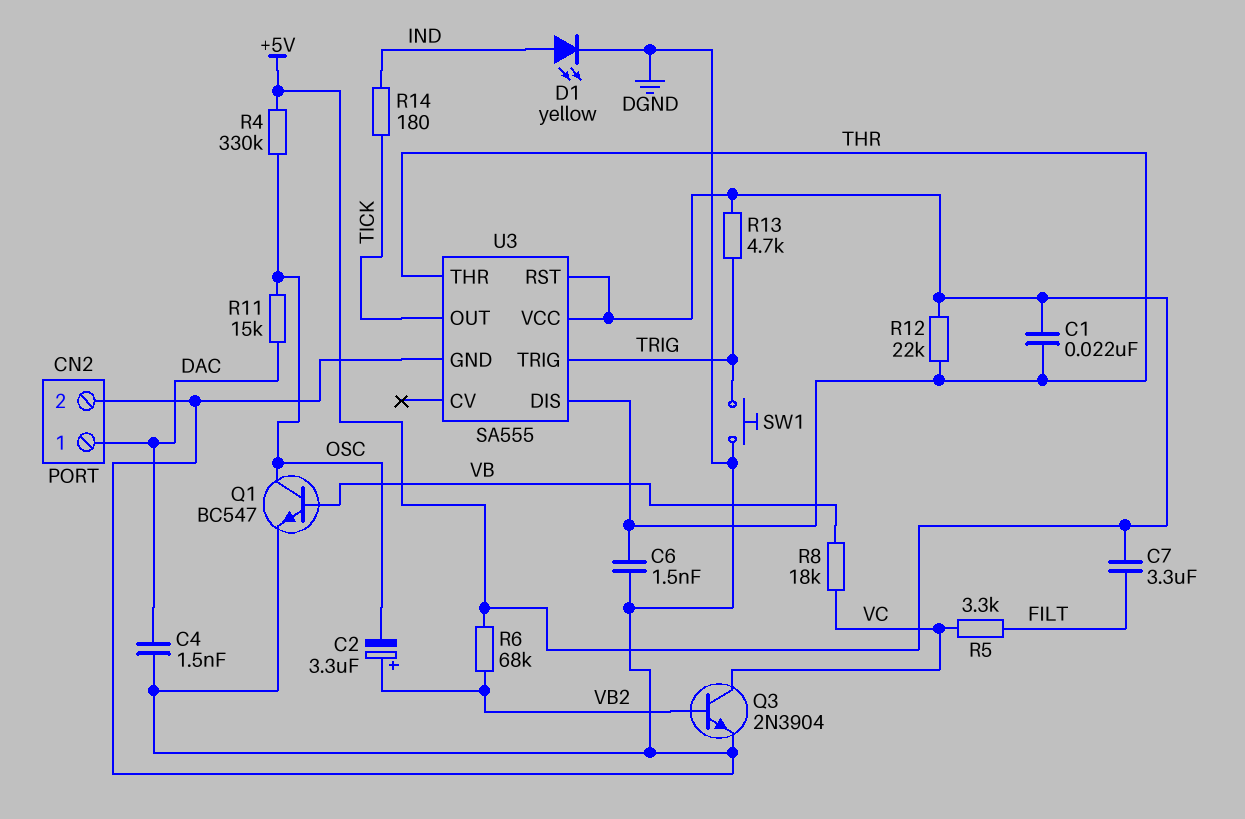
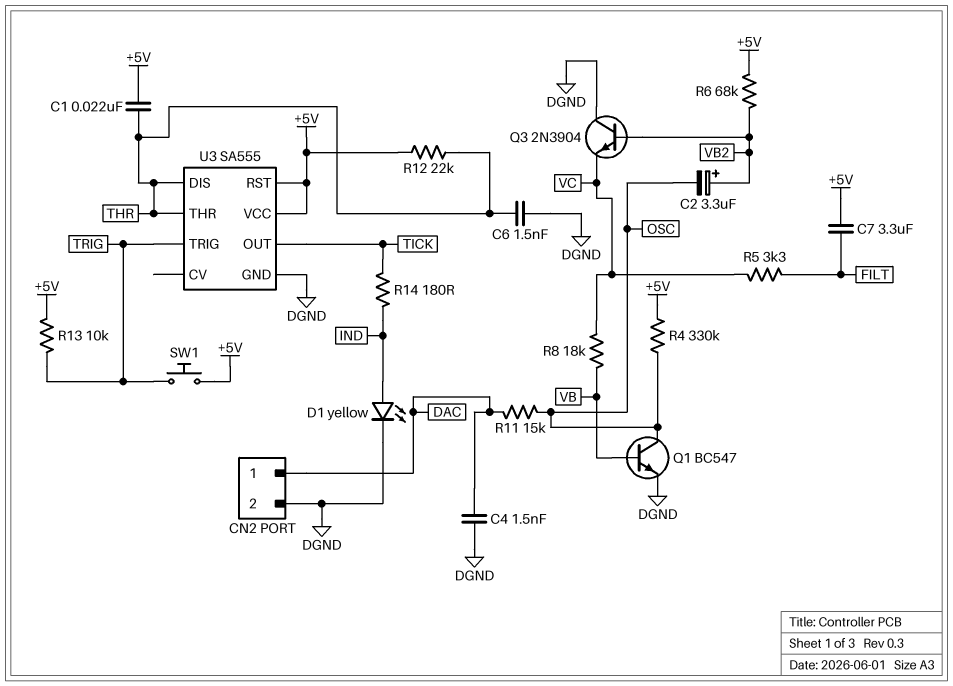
Q3: NPN 2N3904 (B VB2, C VC, E DGND) -> NPN 2N3904 (B VB2, C DGND, E VC)
R13: 4.7k (+5V, TRIG) -> 10k (+5V, TRIG)
SW1: button (DGND, TRIG) -> button (+5V, TRIG)

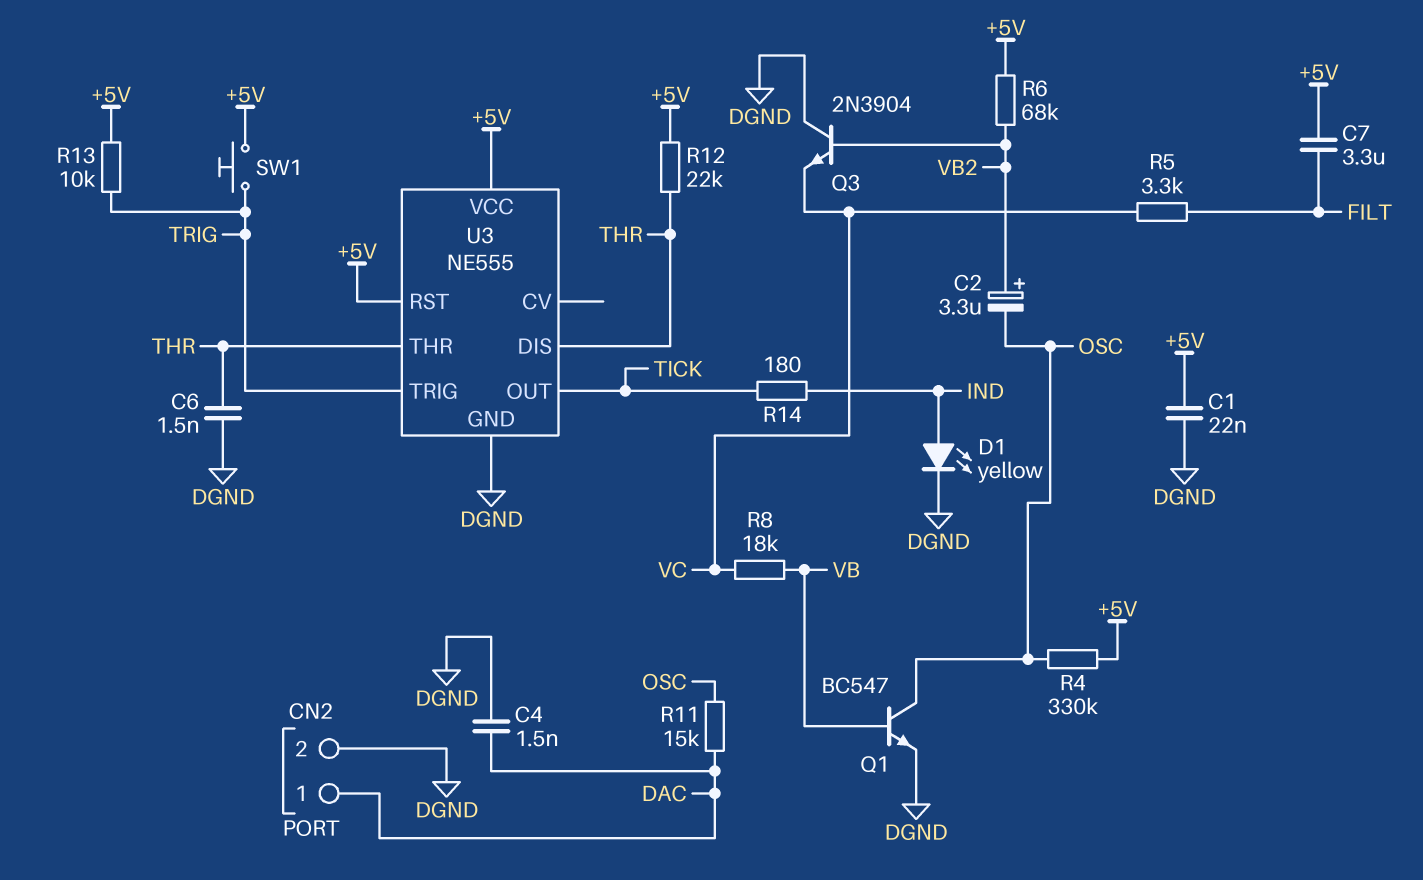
C1: 22nF (+5V, THR) -> 22nF (+5V, DGND)
U3: SA555 -> NE555

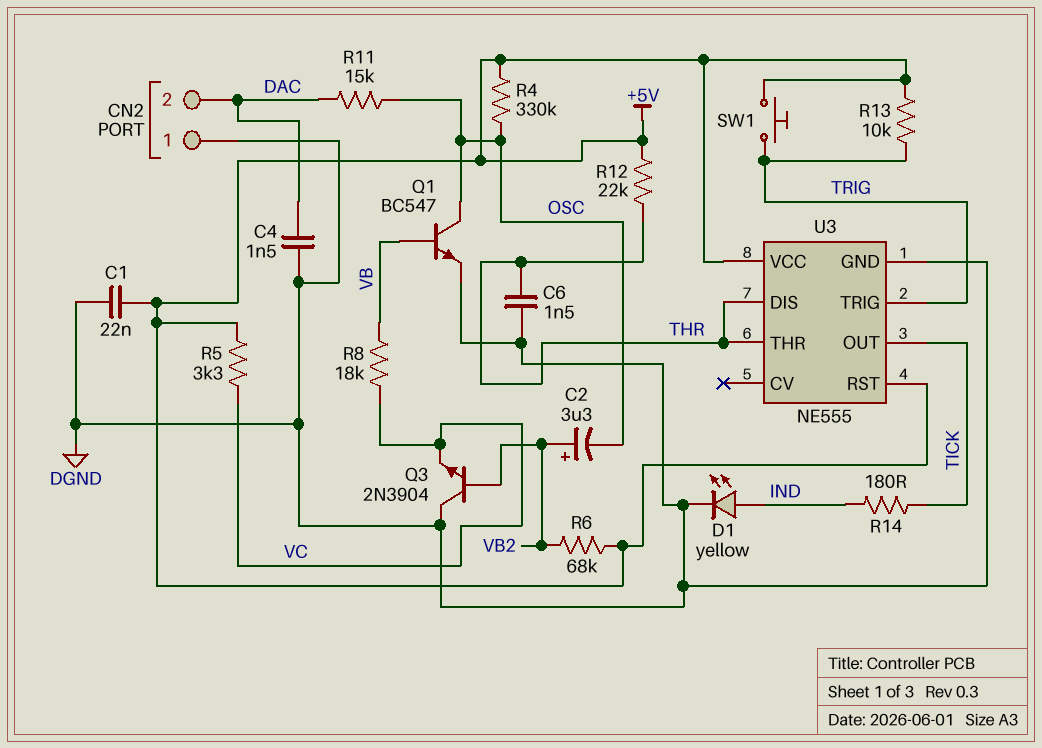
C7: 3.3uF (+5V, FILT) -> none
CN2 pin 1: DAC -> DGND
CN2 pin 2: DGND -> DAC
R5: 3.3k (FILT, VC) -> 3.3k (+5V, VC)

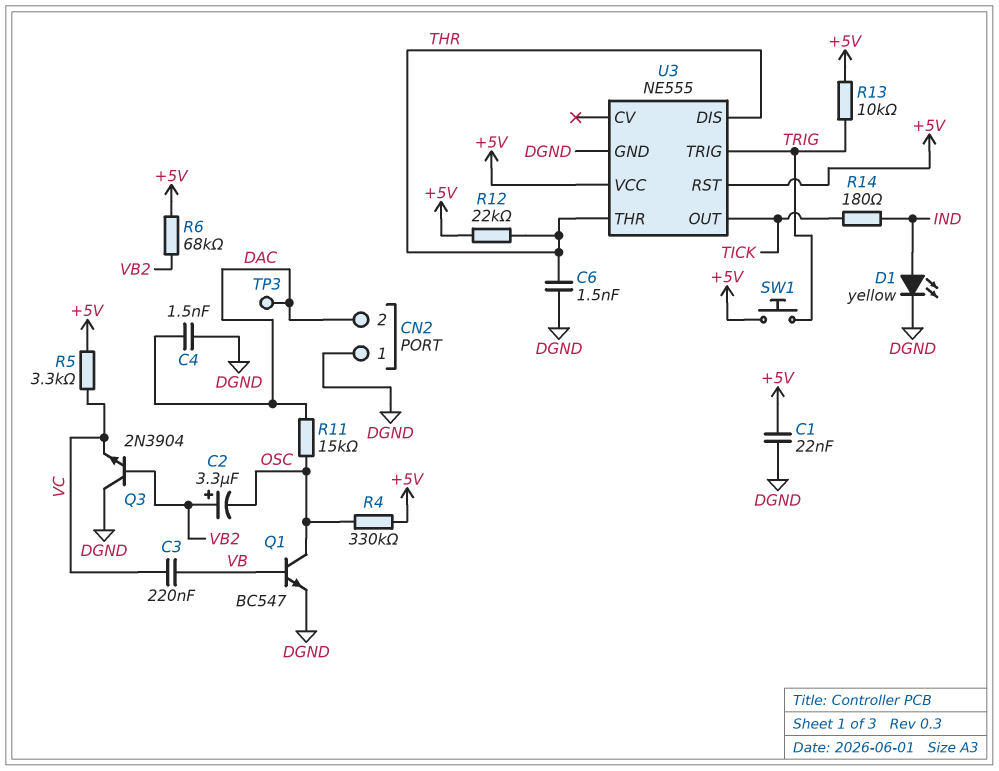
C3: none -> 220nF (VB, VC)
R8: 18k (VB, VC) -> none
TP3: none -> test point (DAC)

